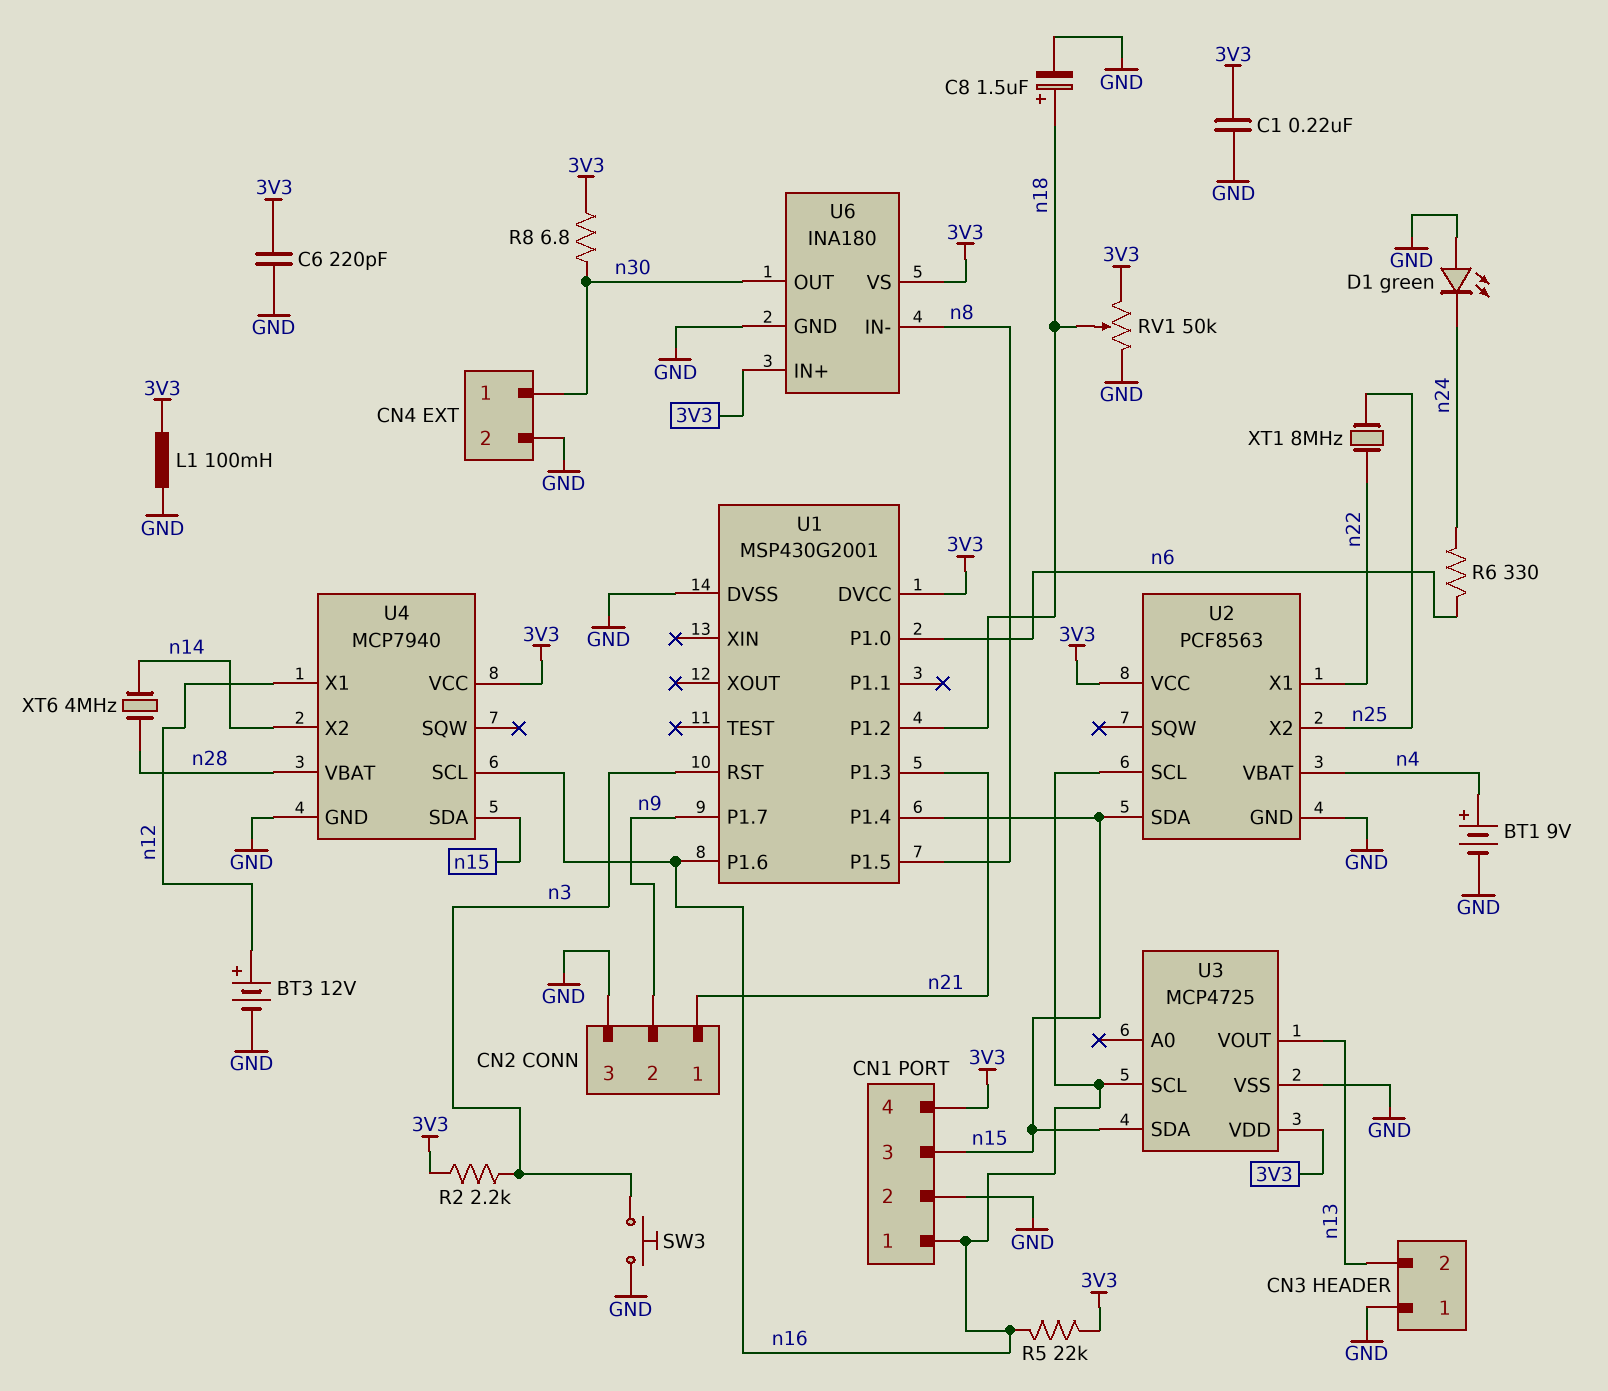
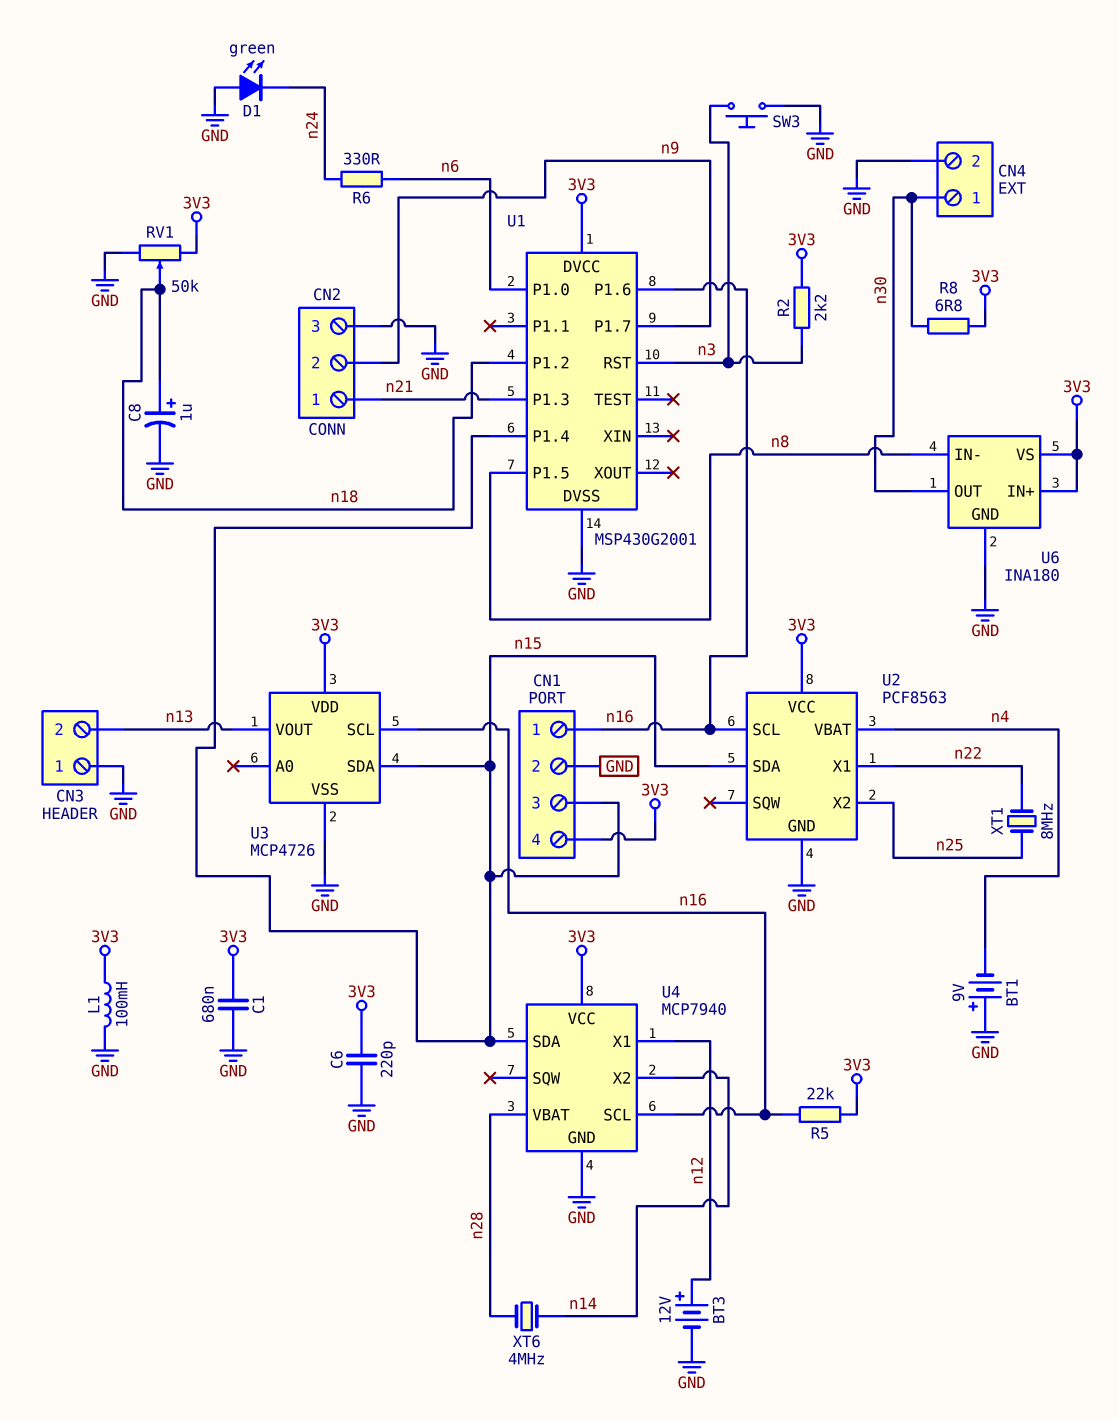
BT1: 9V (plus n4, minus GND) -> 9V (plus GND, minus n4)
C1: 220nF (3V3, GND) -> 680nF (3V3, GND)
C8: 1.5uF (plus n18, minus GND) -> 1uF (plus n18, minus GND)
U3: MCP4725 -> MCP4726

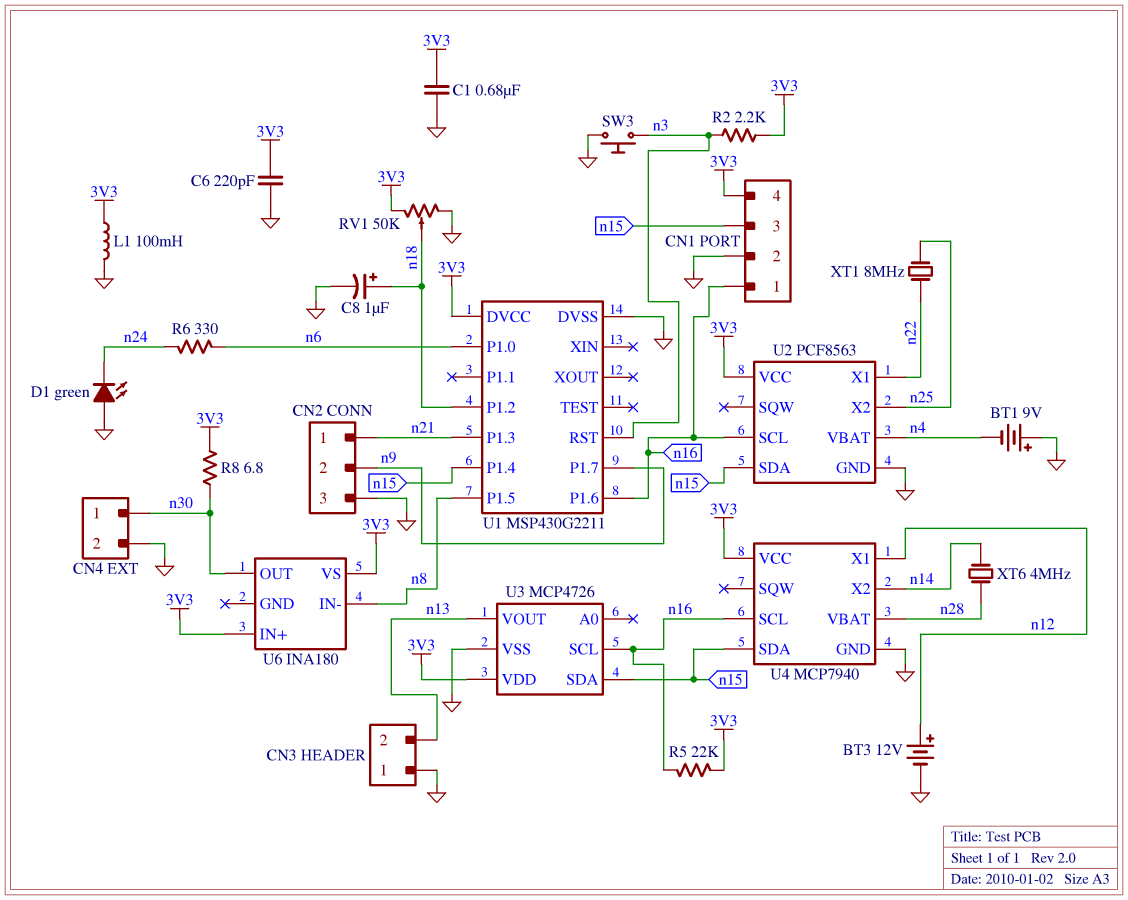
U1: MSP430G2001 -> MSP430G2211
U6 pin GND: GND -> none

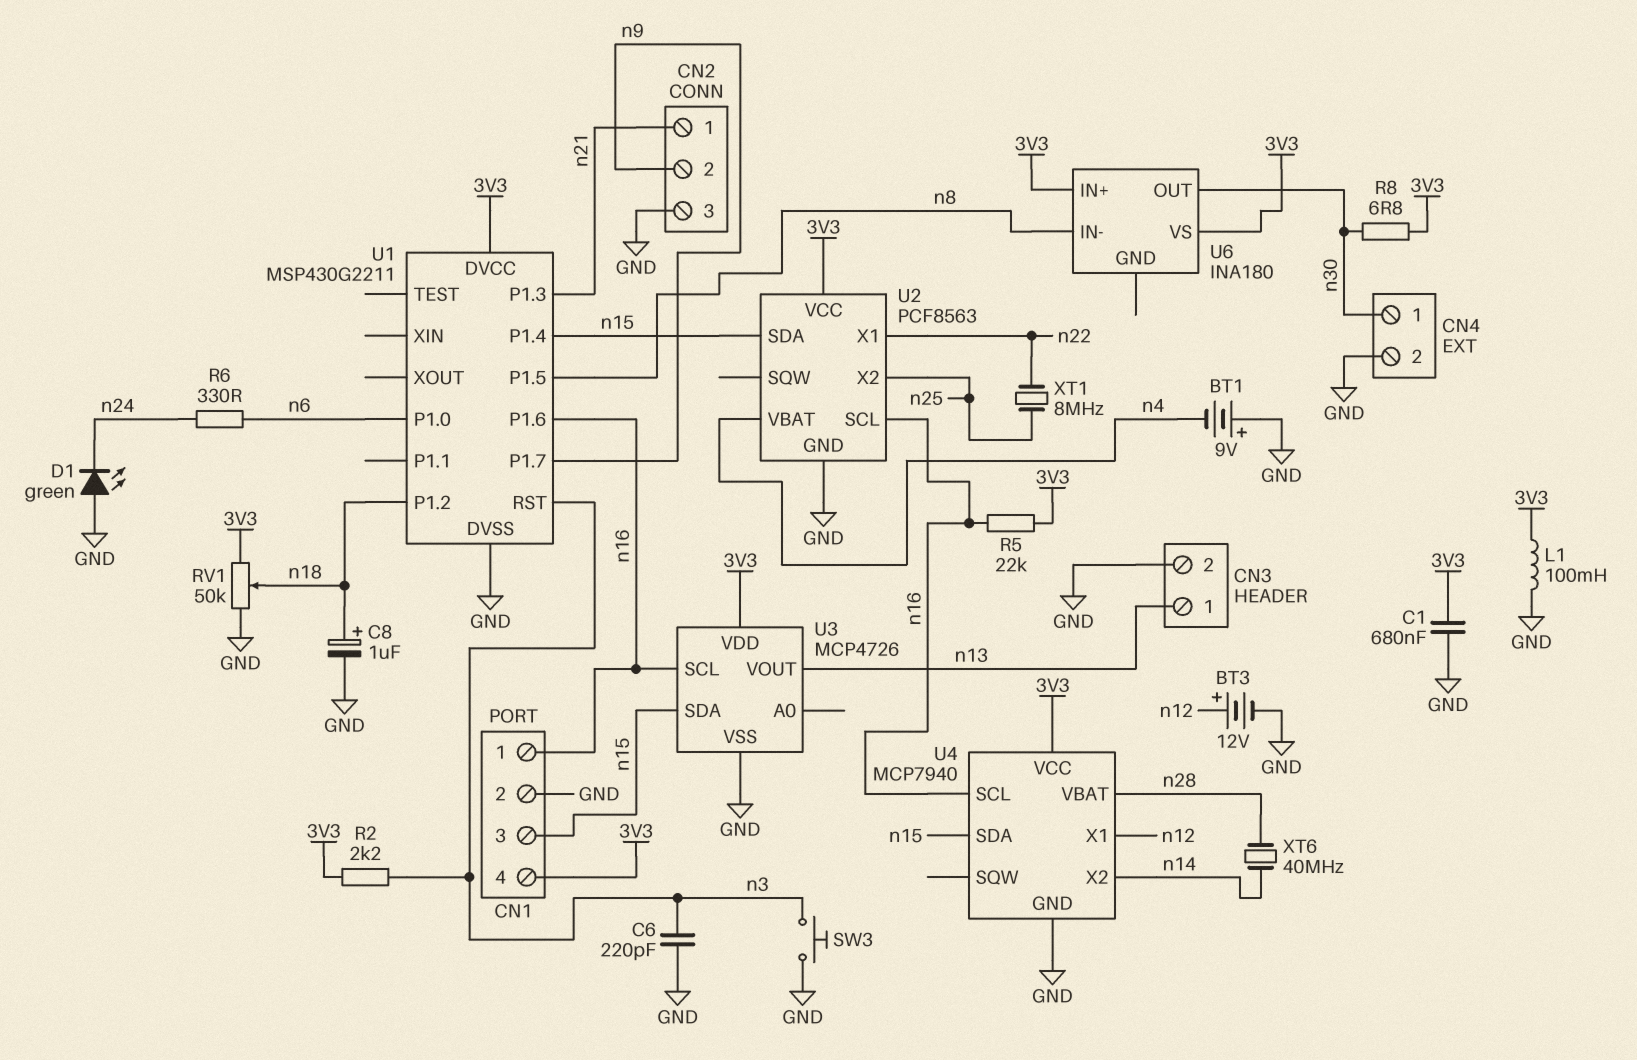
C6: 220pF (3V3, GND) -> 220pF (GND, n3)
CN3 pin 1: GND -> n13
CN3 pin 2: n13 -> GND
XT6: 4MHz (n14, n28) -> 40MHz (n14, n28)

